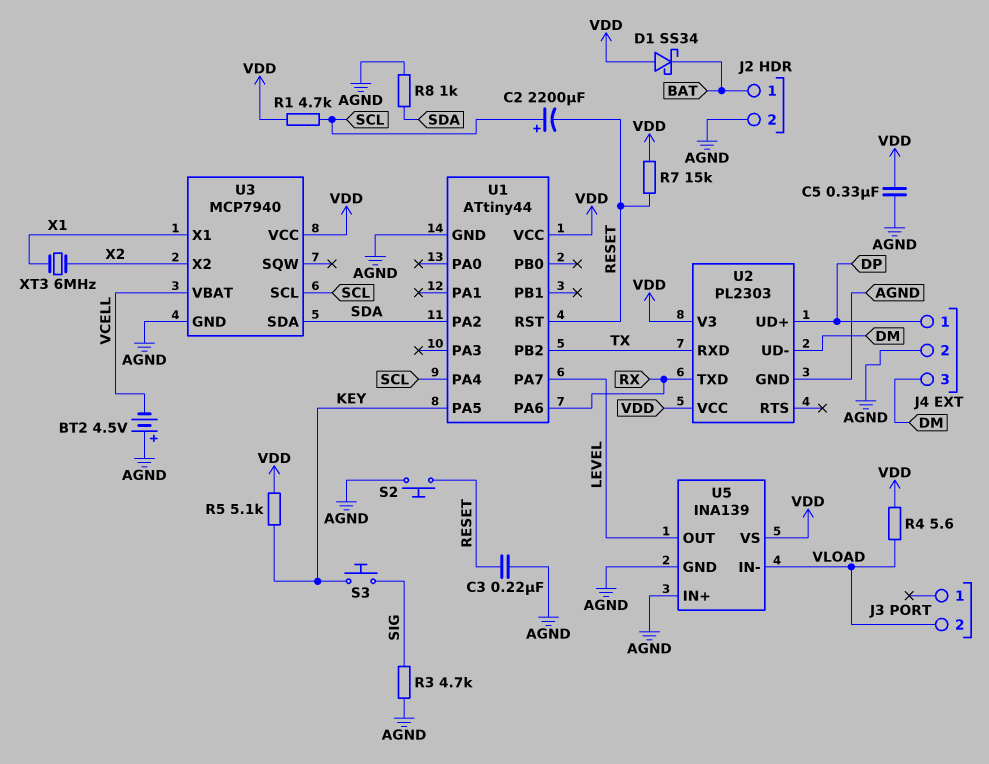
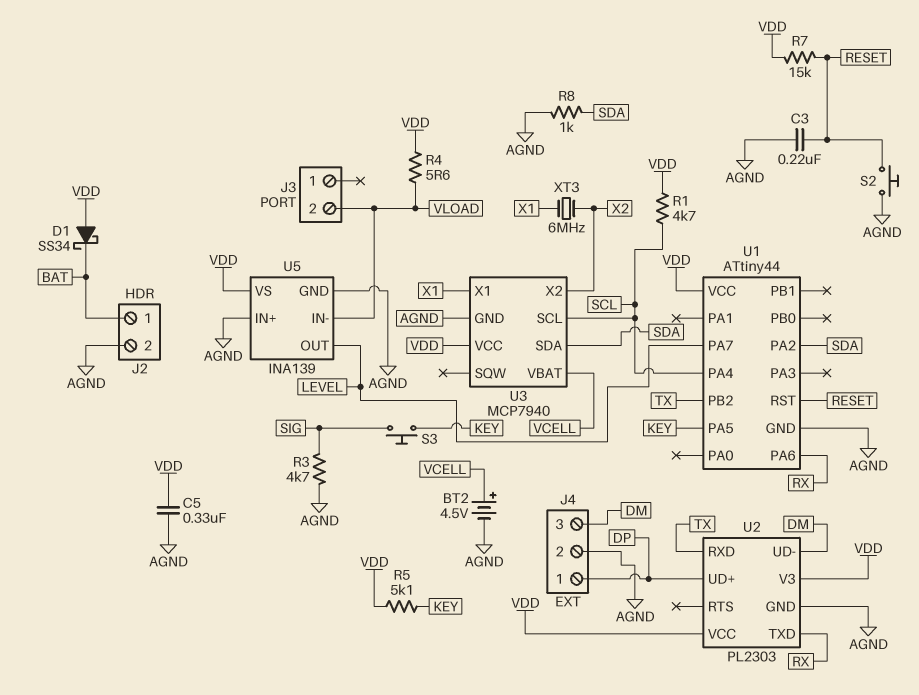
BT2: 4.5V (plus AGND, minus VCELL) -> 4.5V (plus VCELL, minus AGND)
C2: 2200uF (plus SCL, minus RESET) -> none

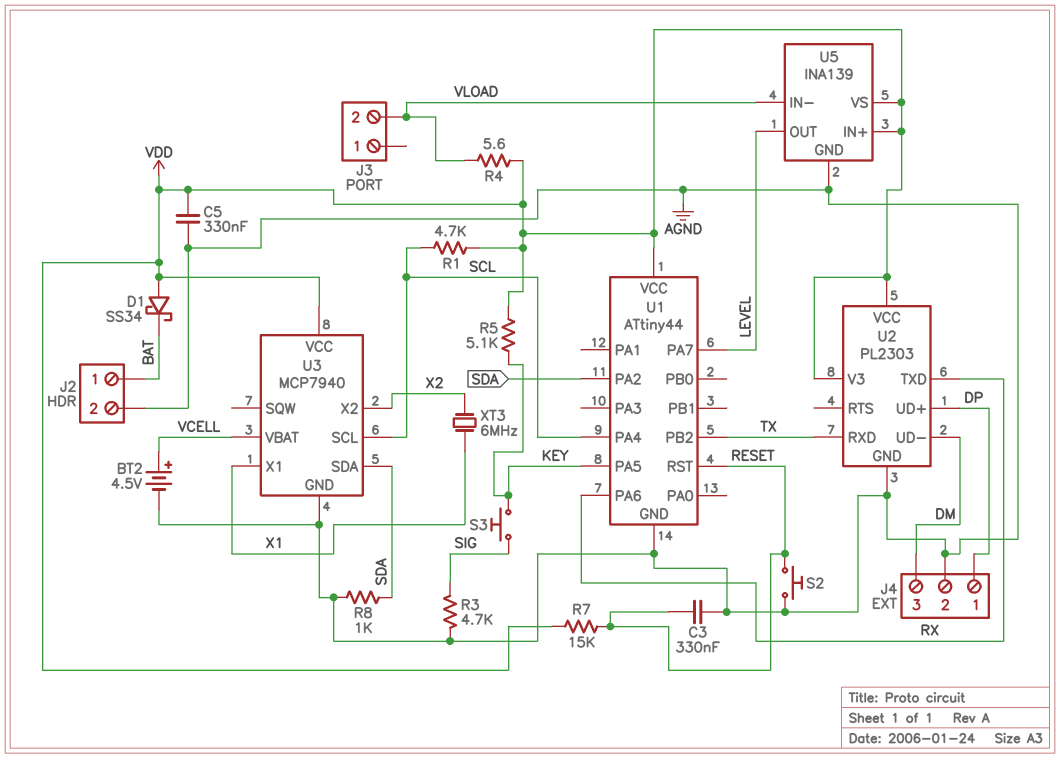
C3: 220nF (AGND, RESET) -> 330nF (AGND, RESET)
U5 pin IN+: AGND -> VDD

